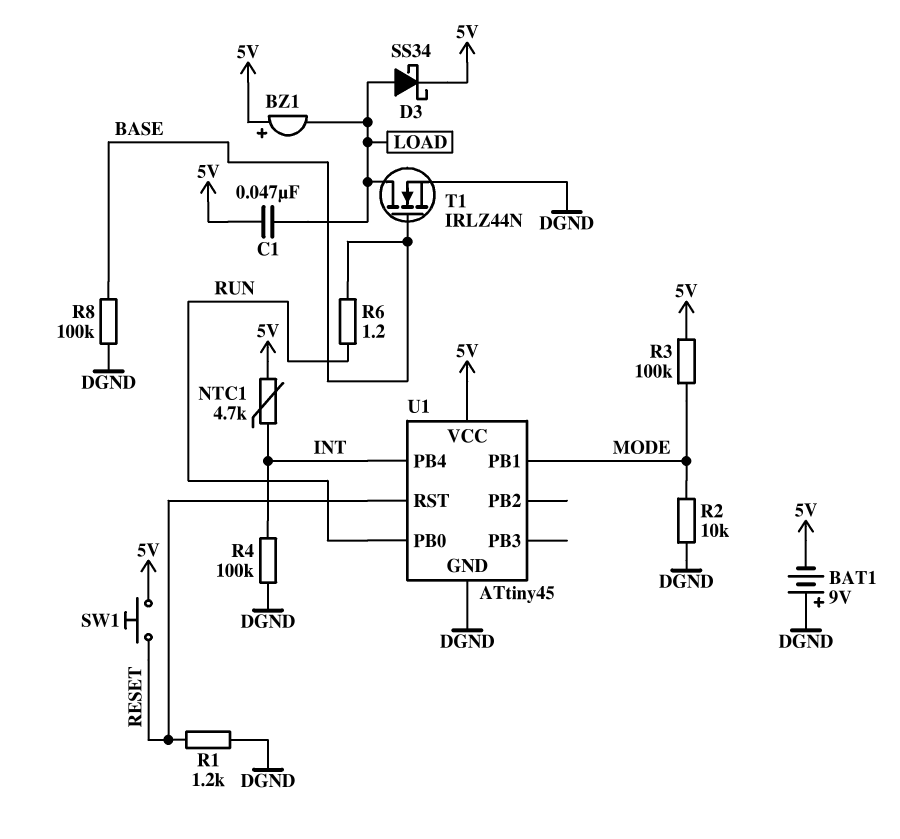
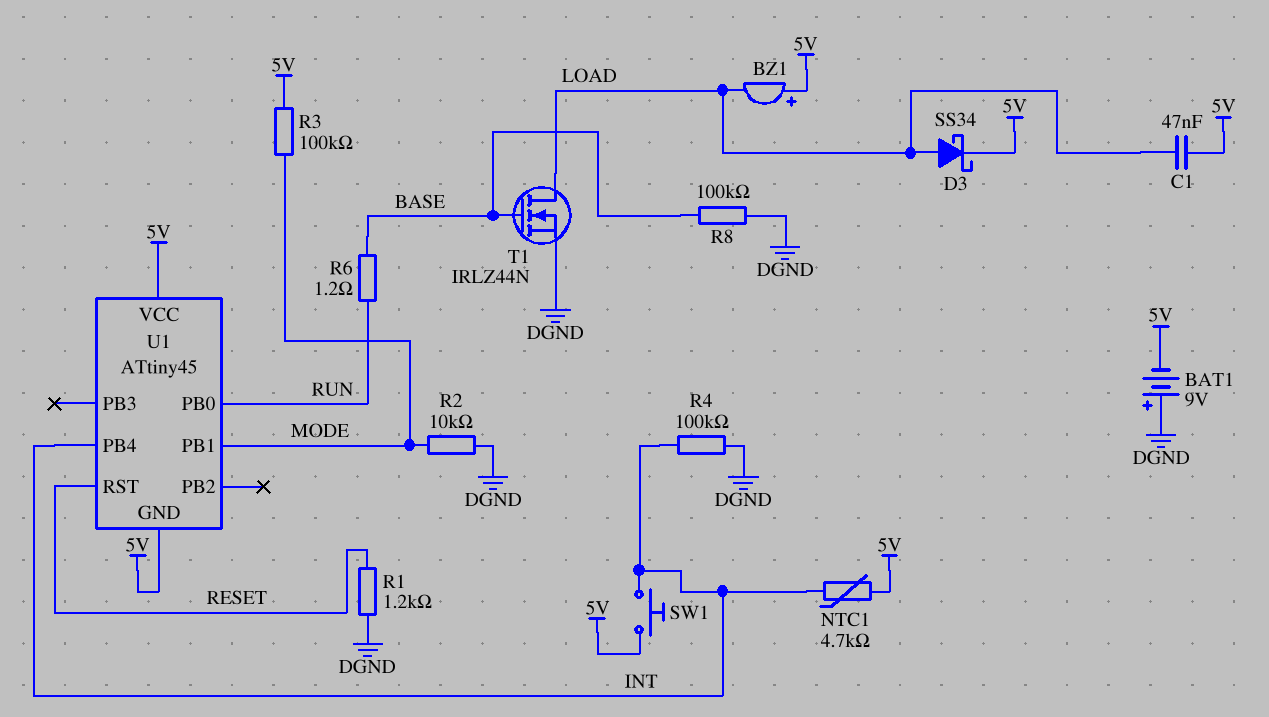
SW1: button (5V, RESET) -> button (5V, INT)
U1 pin GND: DGND -> 5V

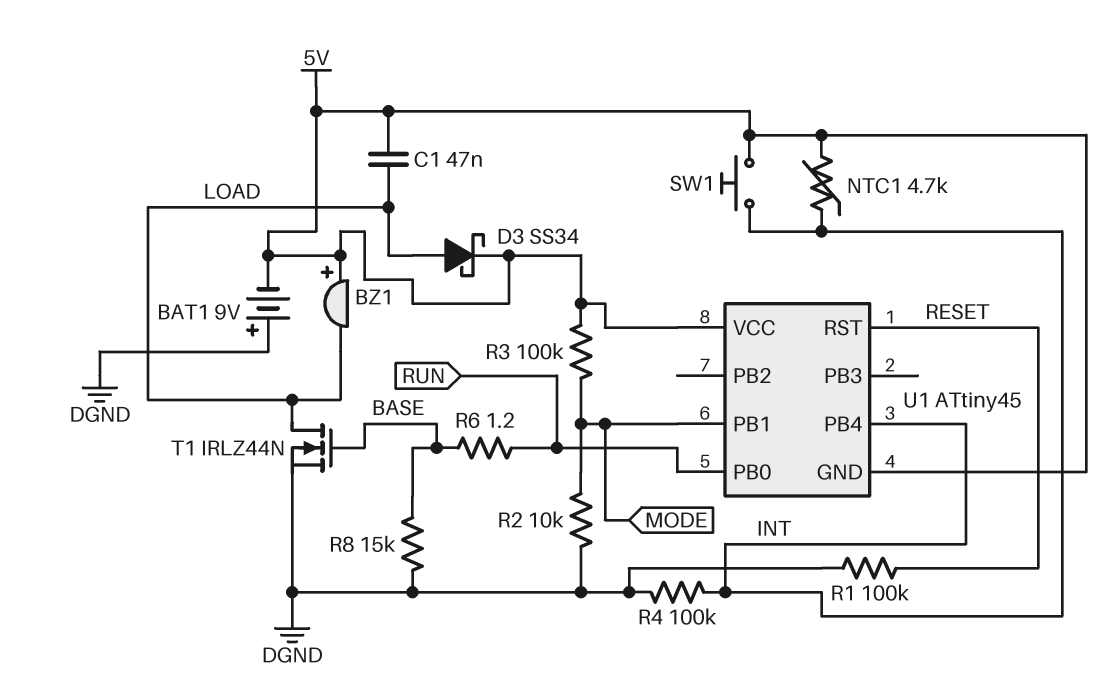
R1: 1.2k (DGND, RESET) -> 100k (DGND, RESET)
R8: 100k (BASE, DGND) -> 15k (BASE, DGND)

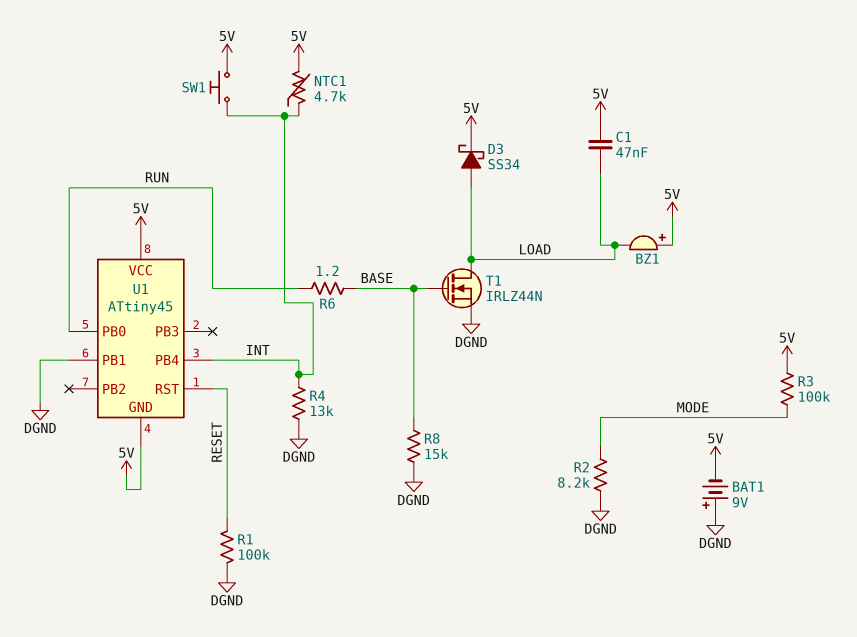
R2: 10k (DGND, MODE) -> 8.2k (DGND, MODE)
R4: 100k (DGND, INT) -> 13k (DGND, INT)
U1 pin PB1: MODE -> DGND

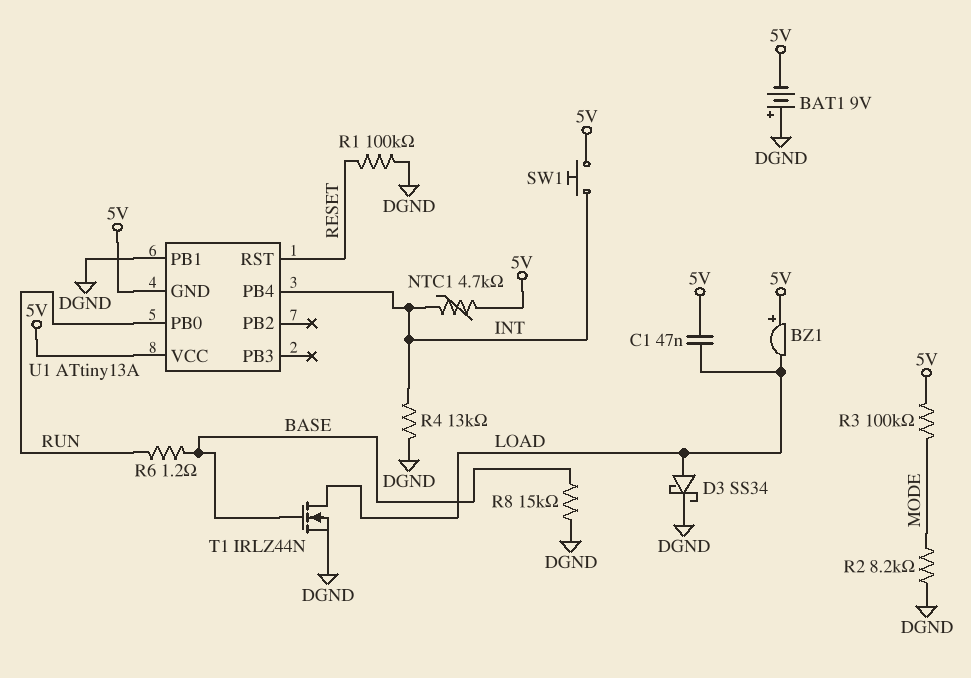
D3: schottky SS34 (A LOAD, K 5V) -> schottky SS34 (A LOAD, K DGND)
U1: ATtiny45 -> ATtiny13A

